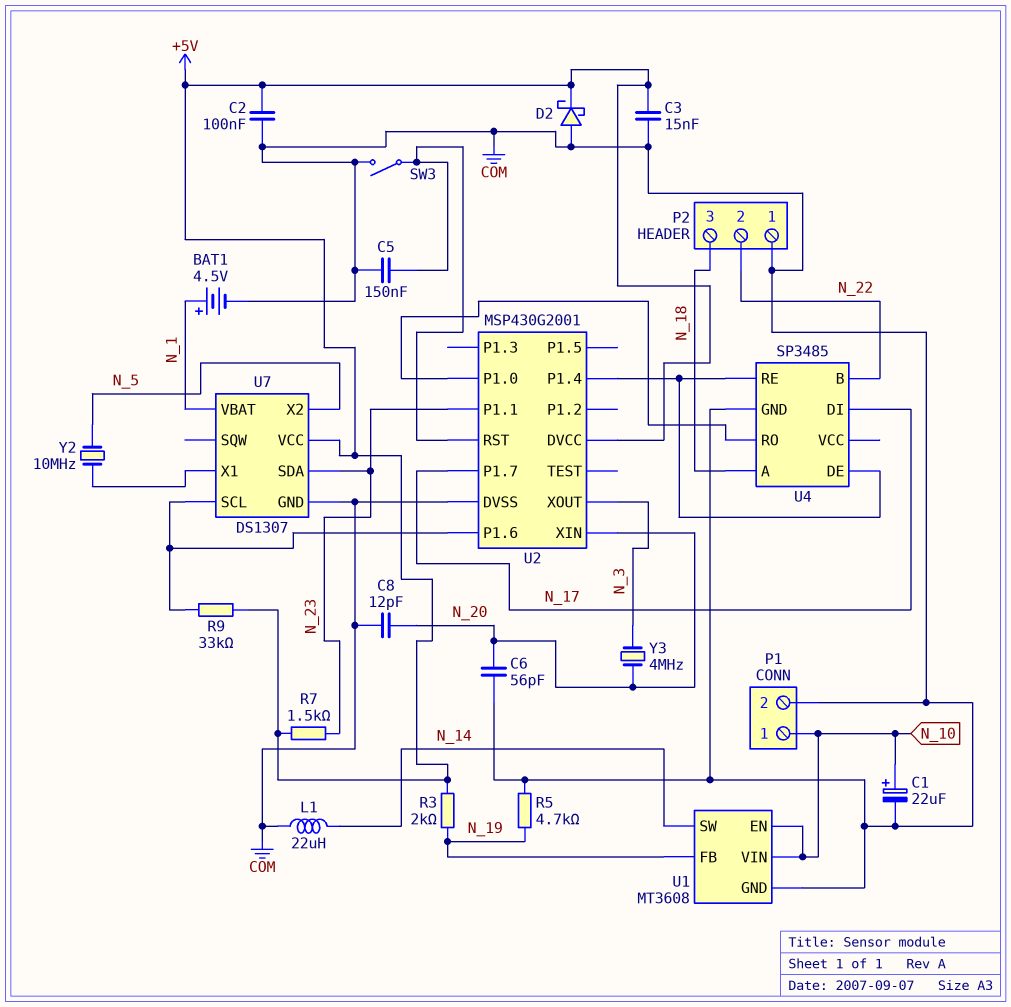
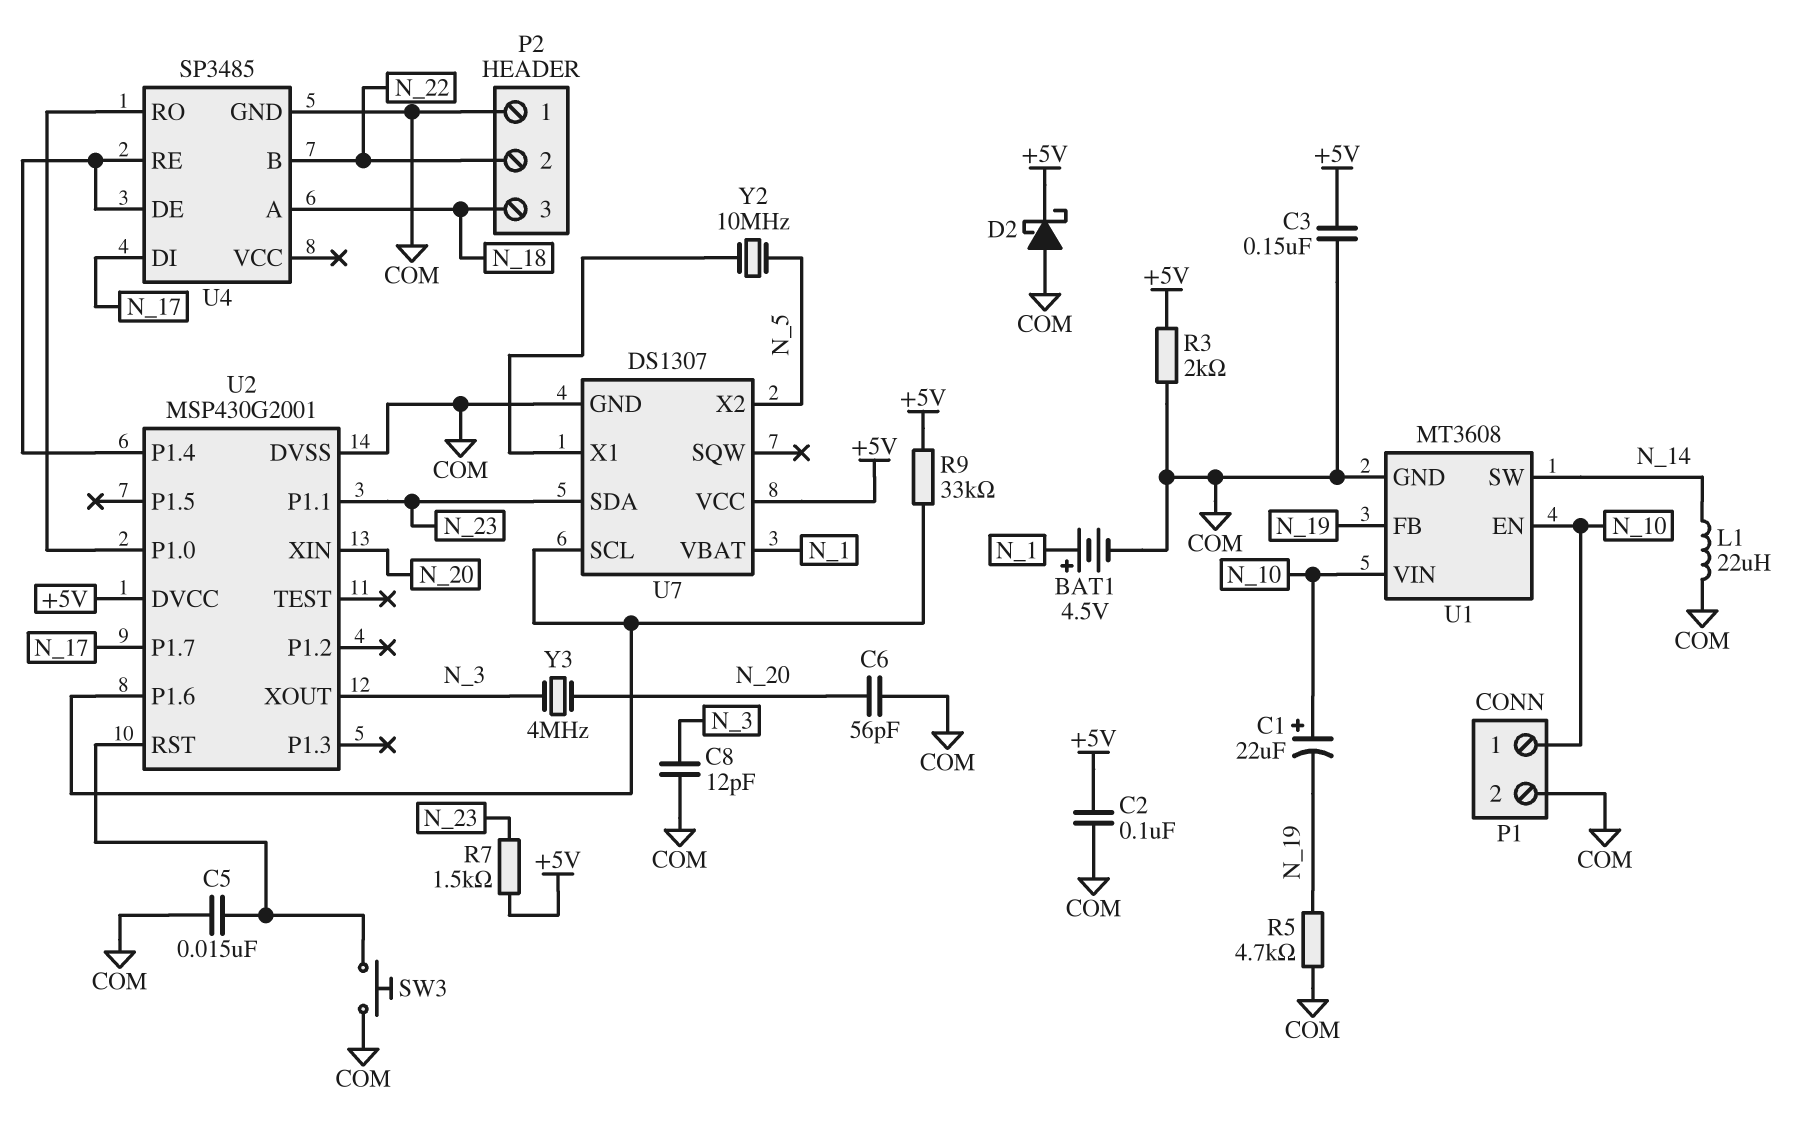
C1: 22uF (plus N_10, minus COM) -> 22uF (plus N_10, minus N_19)
C3: 15nF (+5V, COM) -> 150nF (+5V, COM)
C5: 150nF (COM, U2/RST) -> 15nF (COM, U2/RST)
C8: 12pF (COM, N_20) -> 12pF (COM, N_3)
R3: 2k (+5V, N_19) -> 2k (+5V, COM)
SW3: switch (COM, U2/RST) -> button (COM, U2/RST)

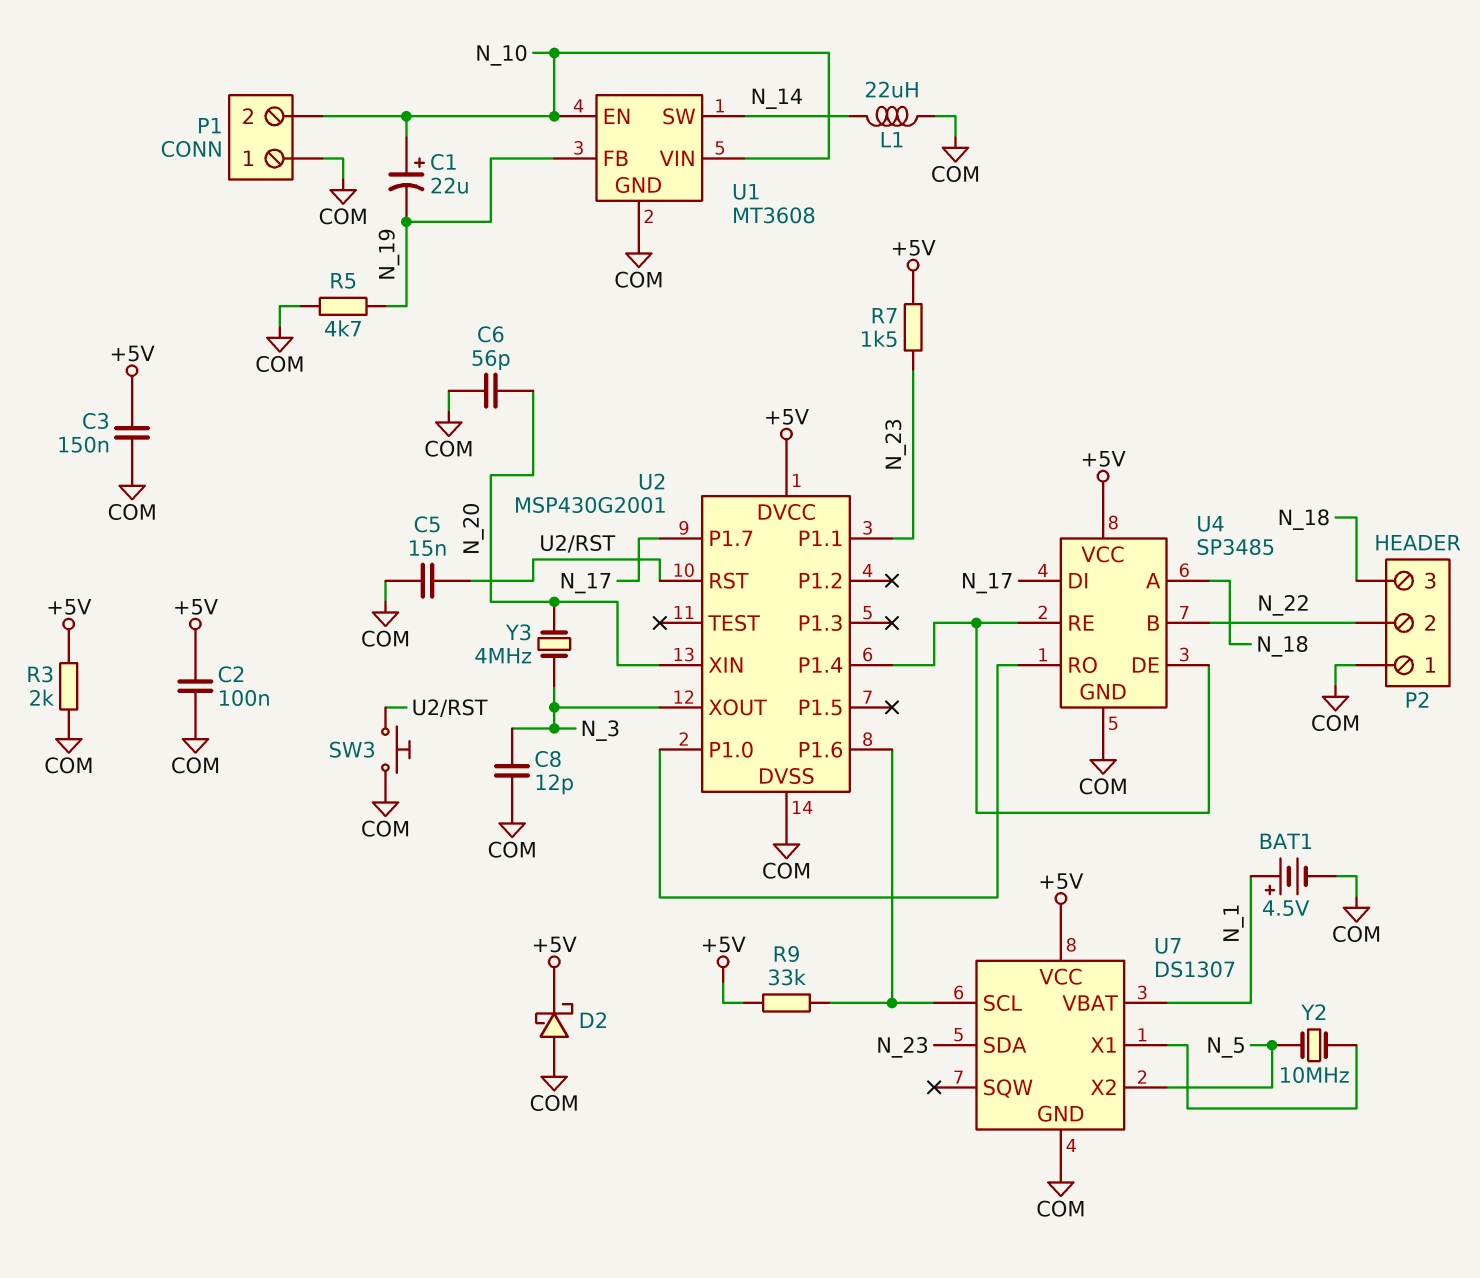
P1 pin 1: N_10 -> COM
P1 pin 2: COM -> N_10
U4 pin VCC: none -> +5V

